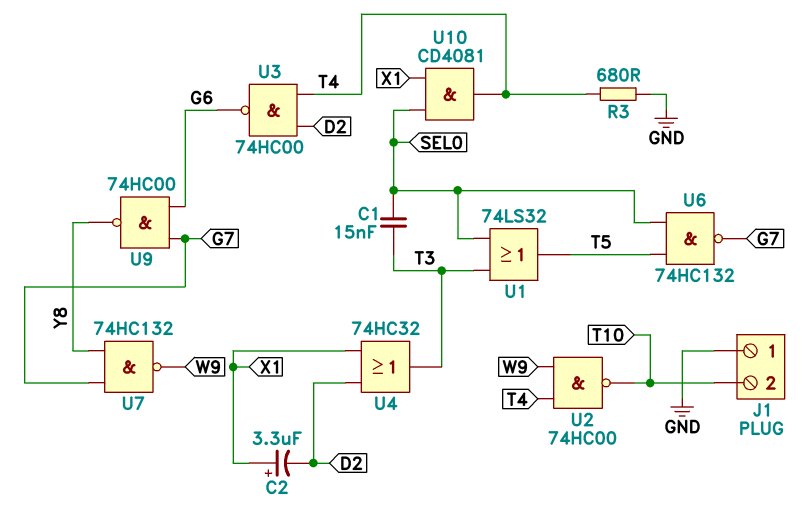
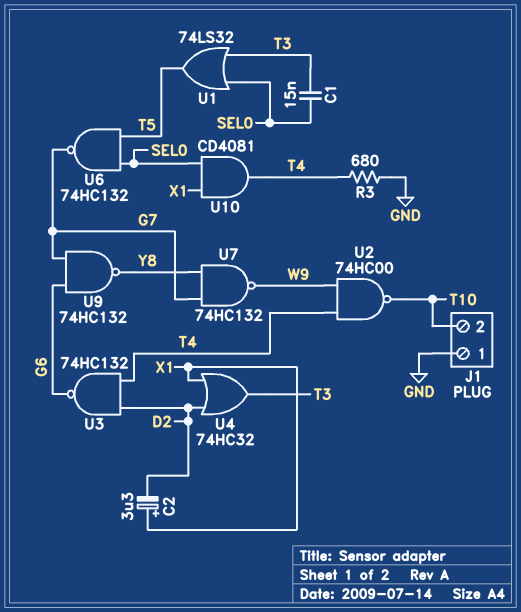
U3: NAND 74HC00 (in D2, in T4, out G6) -> NAND 74HC132 (in D2, in T4, out G6)
U9: NAND 74HC00 (in G6, in G7, out Y8) -> NAND 74HC132 (in G6, in G7, out Y8)

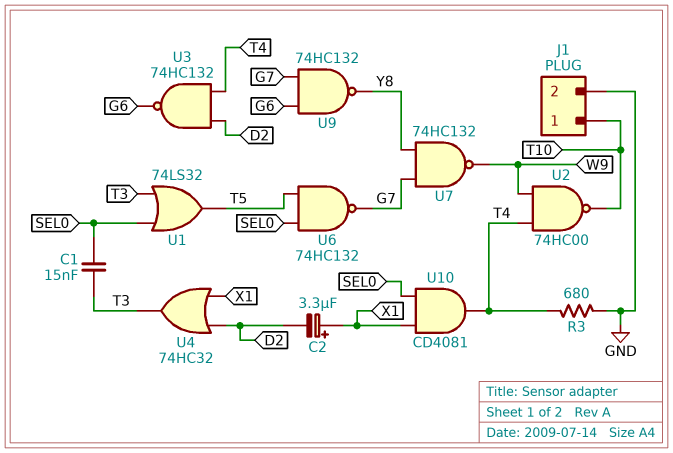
J1 pin 1: GND -> T10
J1 pin 2: T10 -> GND

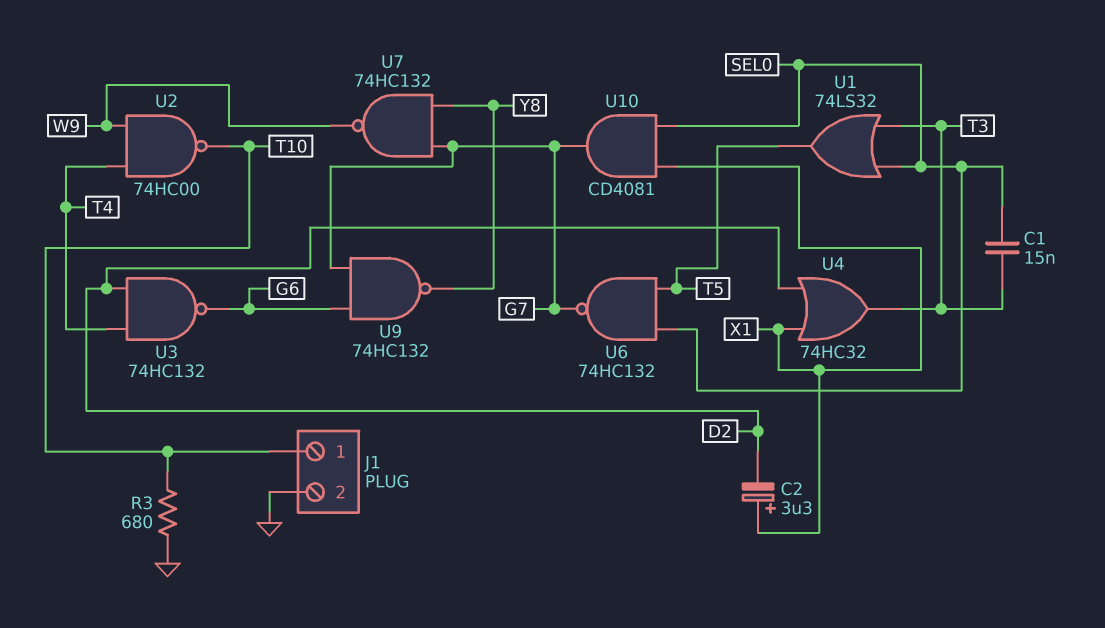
R3: 680 (GND, T4) -> 680 (GND, T10)
U10: AND CD4081 (in SEL0, in X1, out T4) -> AND CD4081 (in SEL0, in X1, out G7)

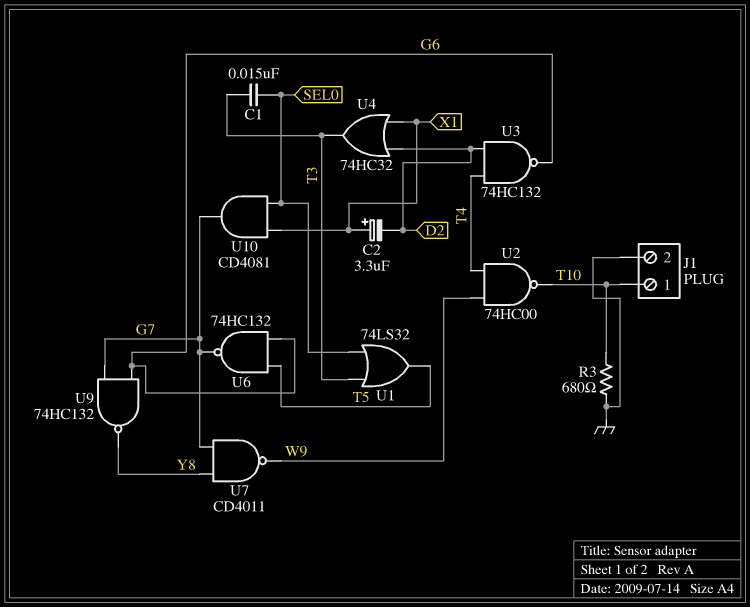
U6: NAND 74HC132 (in SEL0, in T5, out G7) -> NAND 74HC132 (in G6, in T5, out G7)
U7: NAND 74HC132 (in G7, in Y8, out W9) -> NAND CD4011 (in G7, in Y8, out W9)

